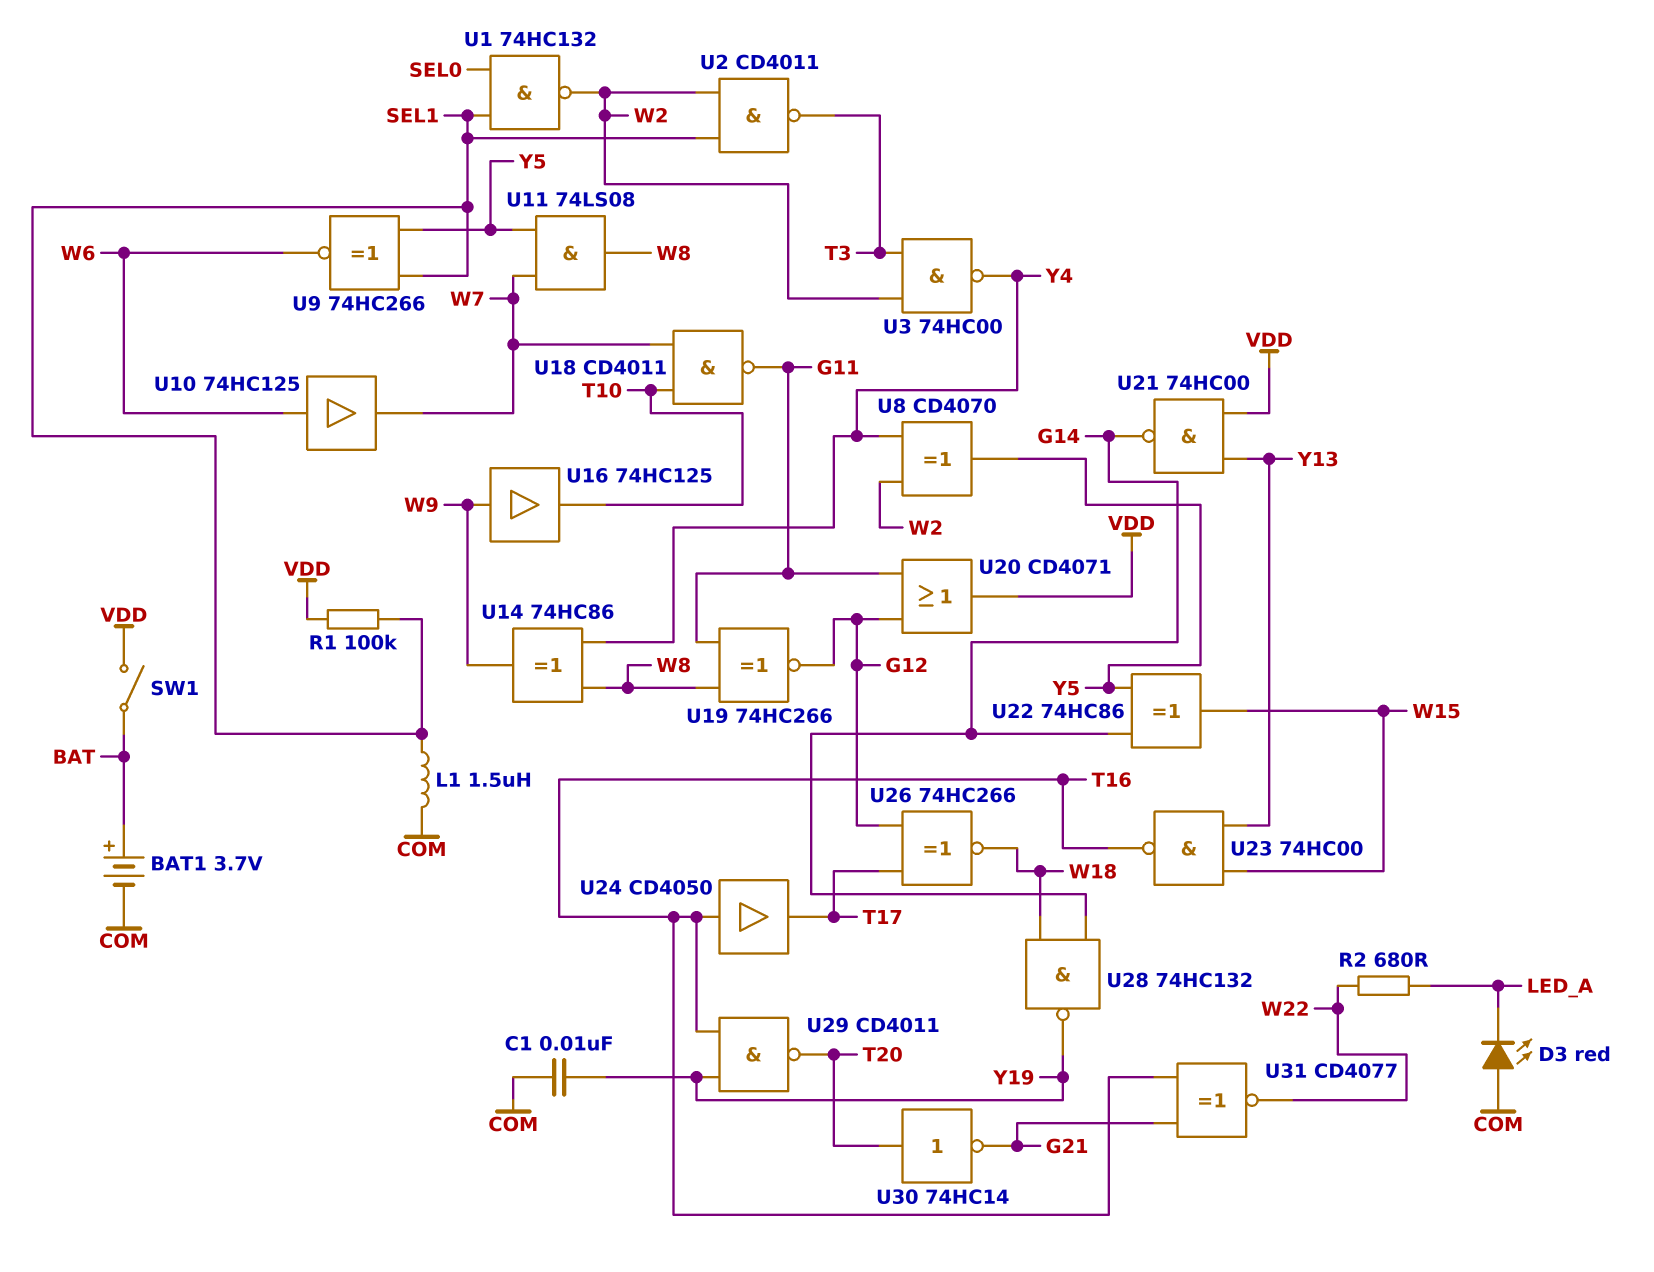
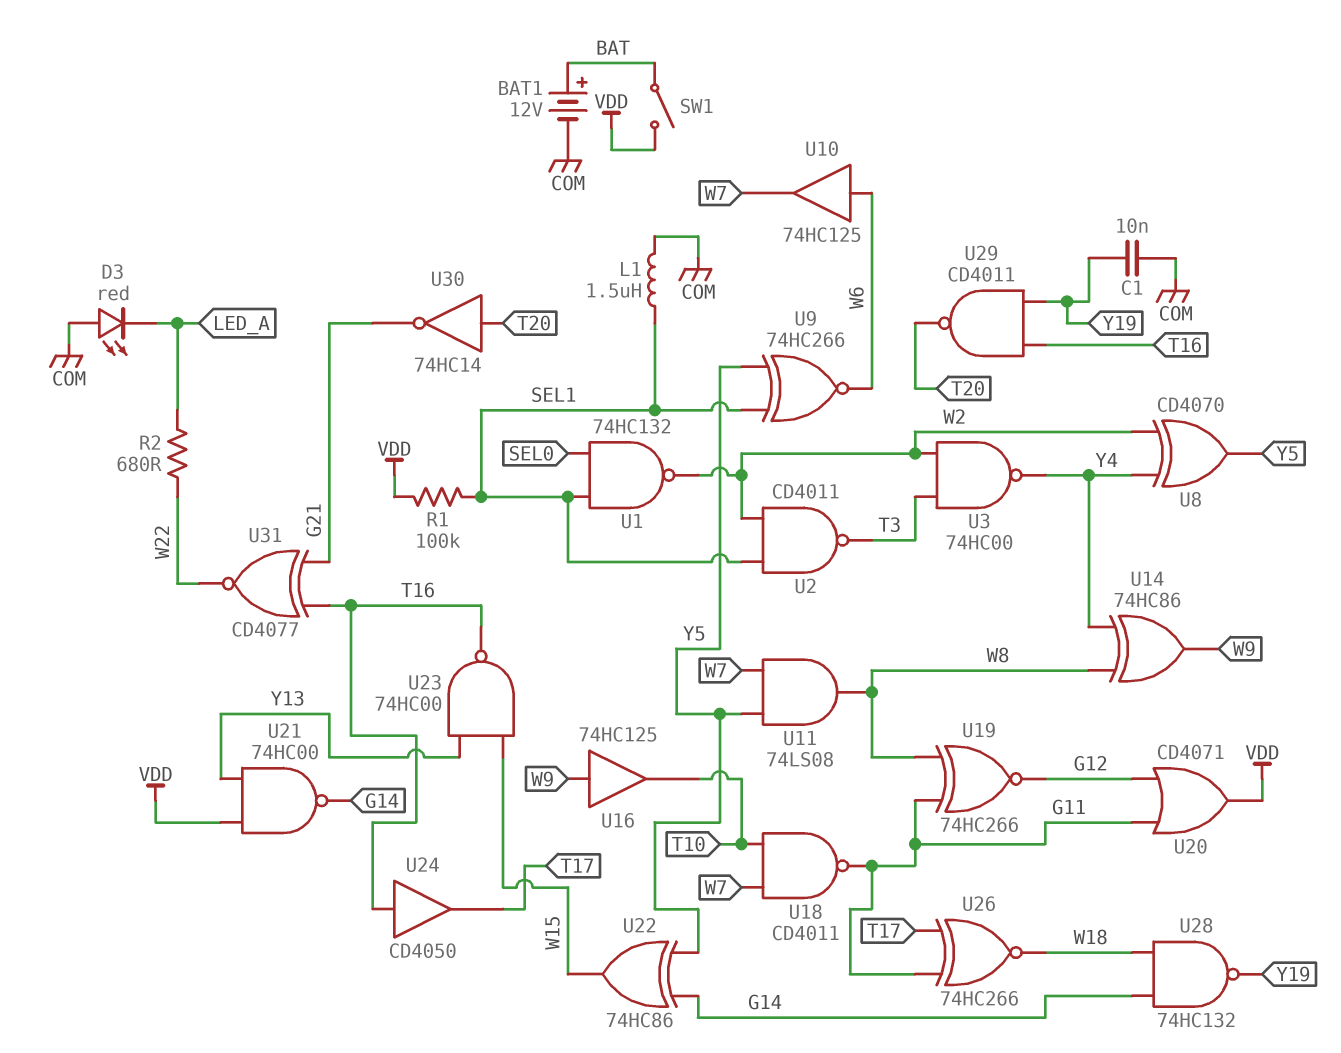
BAT1: 3.7V (plus BAT, minus COM) -> 12V (plus BAT, minus COM)
U26: XNOR 74HC266 (in G12, in T17, out W18) -> XNOR 74HC266 (in G11, in T17, out W18)

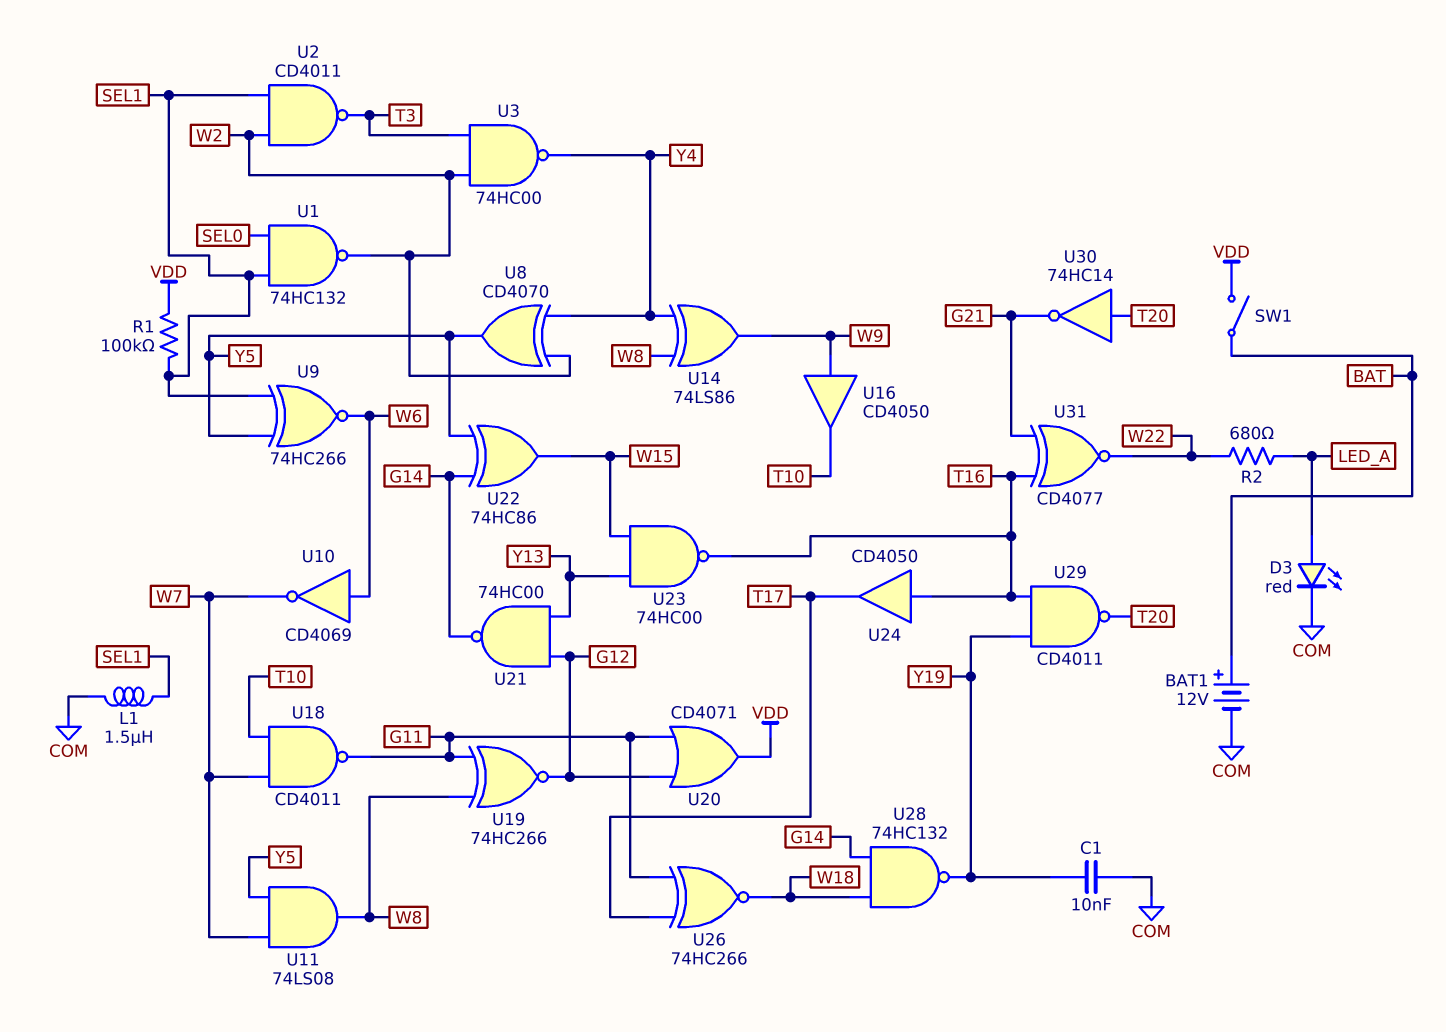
D3: LED red (A COM, K LED_A) -> LED red (A LED_A, K COM)
U10: buffer 74HC125 (in W6, out W7) -> NOT CD4069 (in W6, out W7)
U14: XOR 74HC86 (in W8, in Y4, out W9) -> XOR 74LS86 (in W8, in Y4, out W9)
U16: buffer 74HC125 (in W9, out T10) -> buffer CD4050 (in W9, out T10)
U21: NAND 74HC00 (in VDD, in Y13, out G14) -> NAND 74HC00 (in G12, in Y13, out G14)

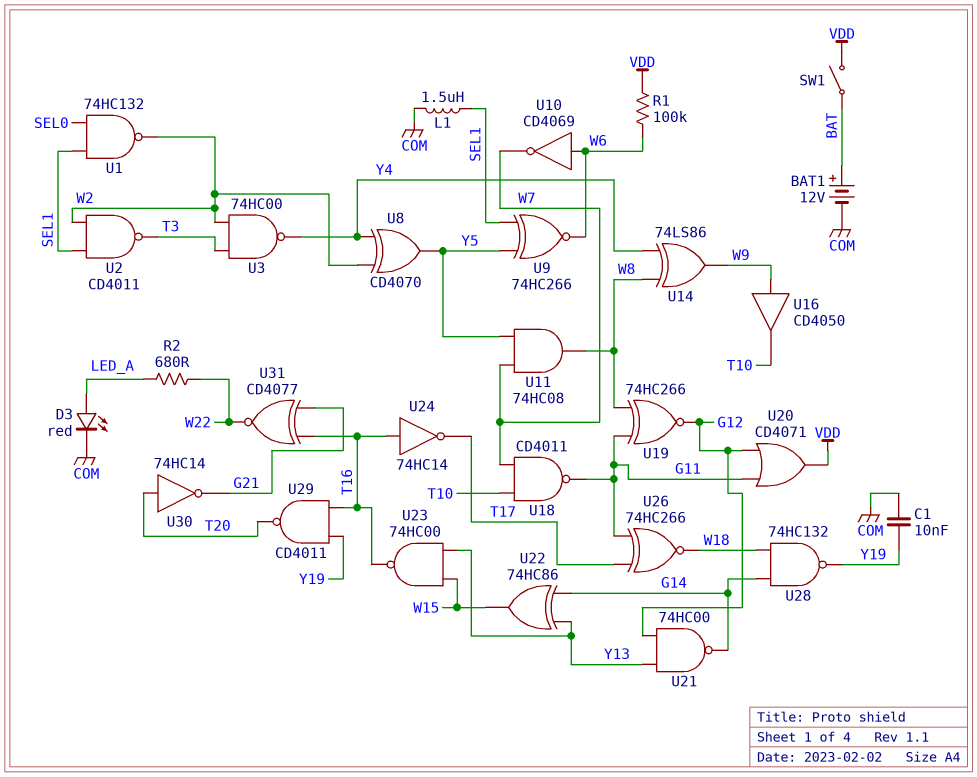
R1: 100k (SEL1, VDD) -> 100k (VDD, W6)
U11: AND 74LS08 (in W7, in Y5, out W8) -> AND 74HC08 (in W7, in Y5, out W8)
U22: XOR 74HC86 (in G14, in Y5, out W15) -> XOR 74HC86 (in G14, in Y13, out W15)
U24: buffer CD4050 (in T16, out T17) -> NOT 74HC14 (in T16, out T17)

